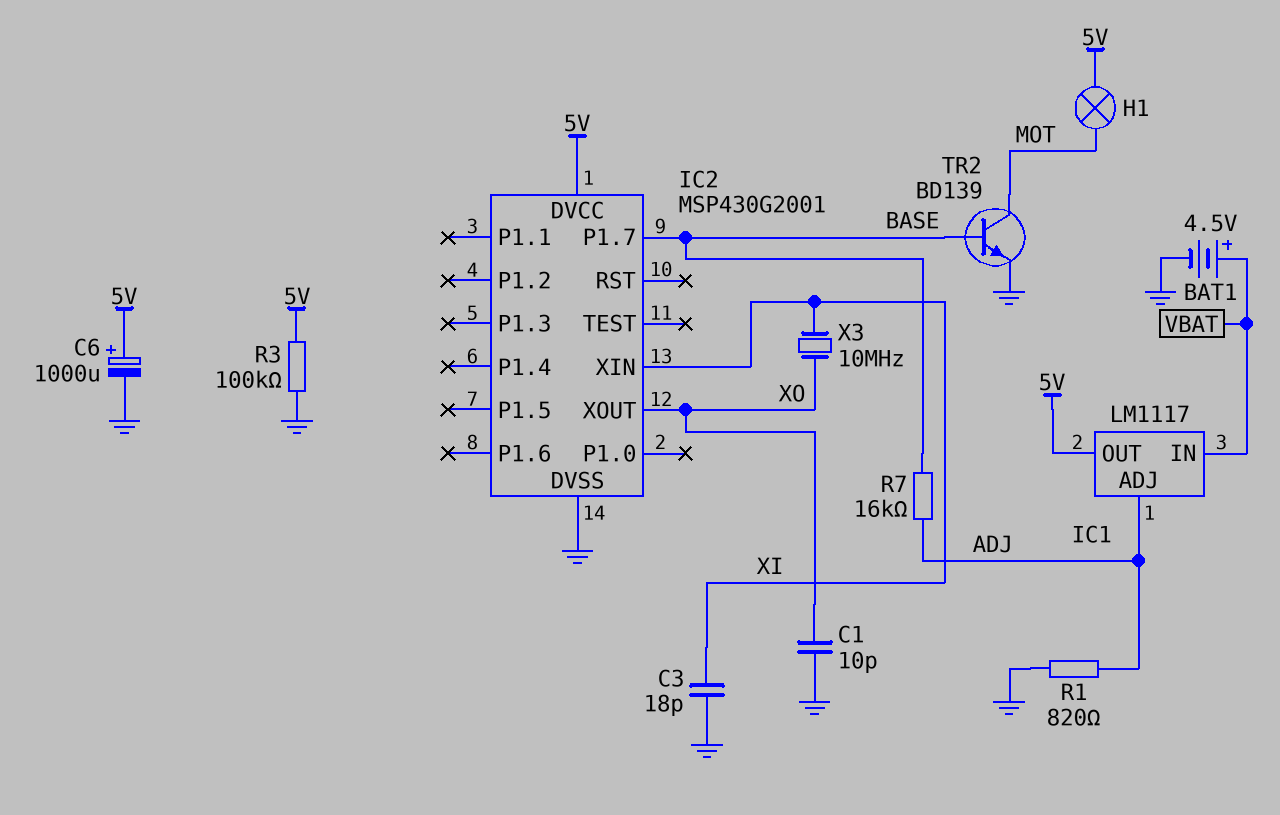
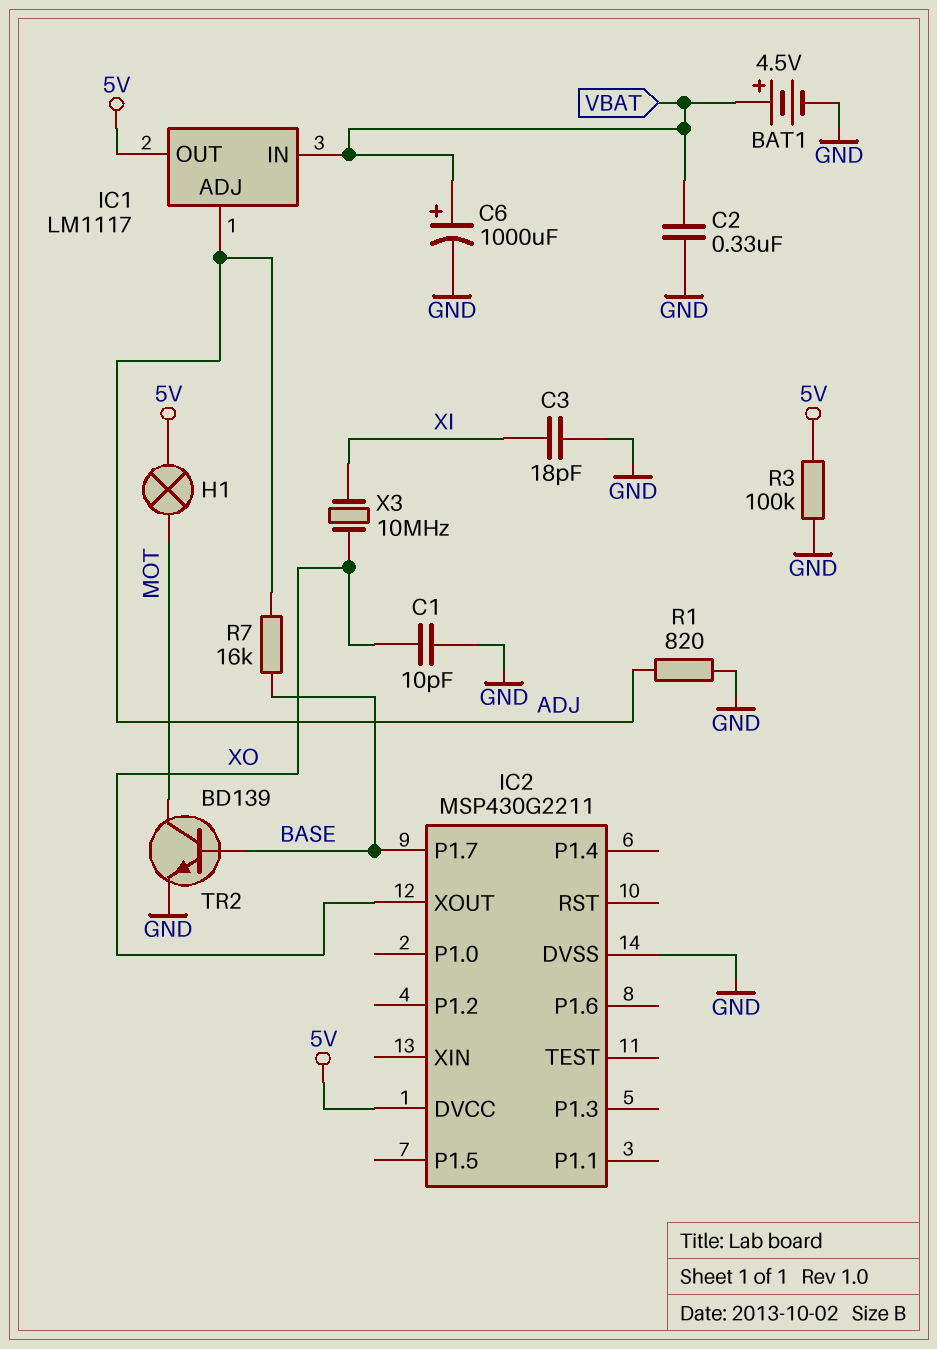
C2: none -> 330nF (GND, VBAT)
C6: 1000uF (plus 5V, minus GND) -> 1000uF (plus VBAT, minus GND)
IC2: MSP430G2001 -> MSP430G2211
IC2 pin XIN: XI -> none

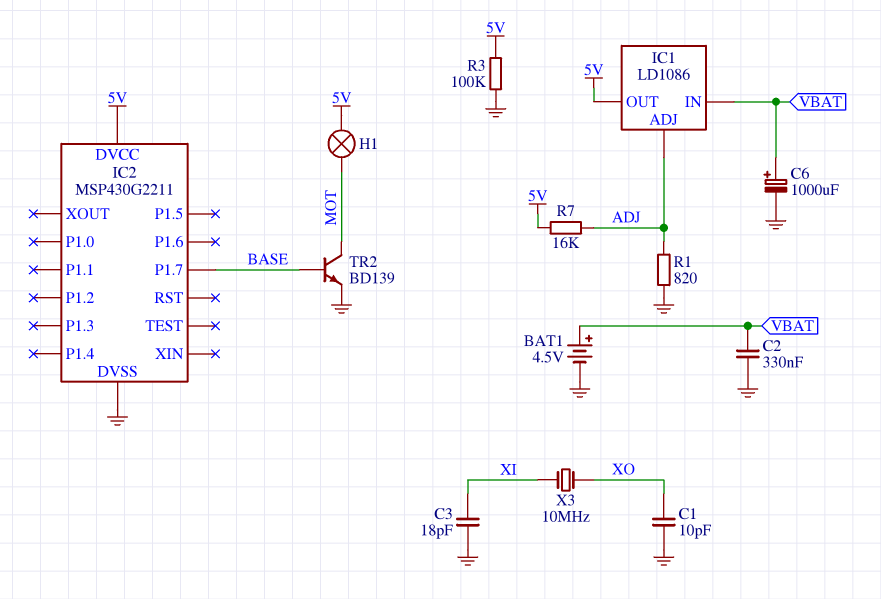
IC1: LM1117 -> LD1086
IC2 pin XOUT: XO -> none
R7: 16k (ADJ, BASE) -> 16k (5V, ADJ)

